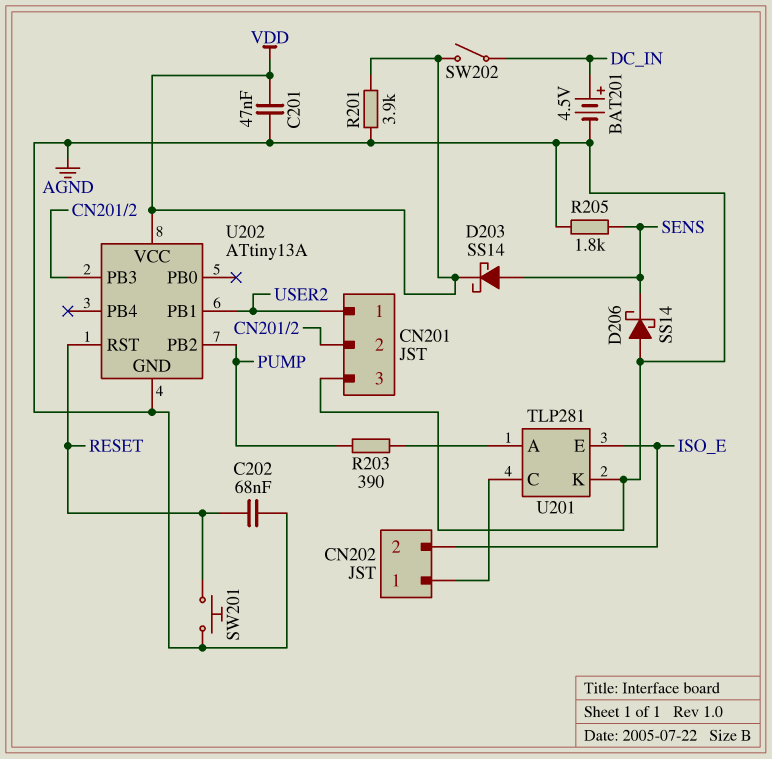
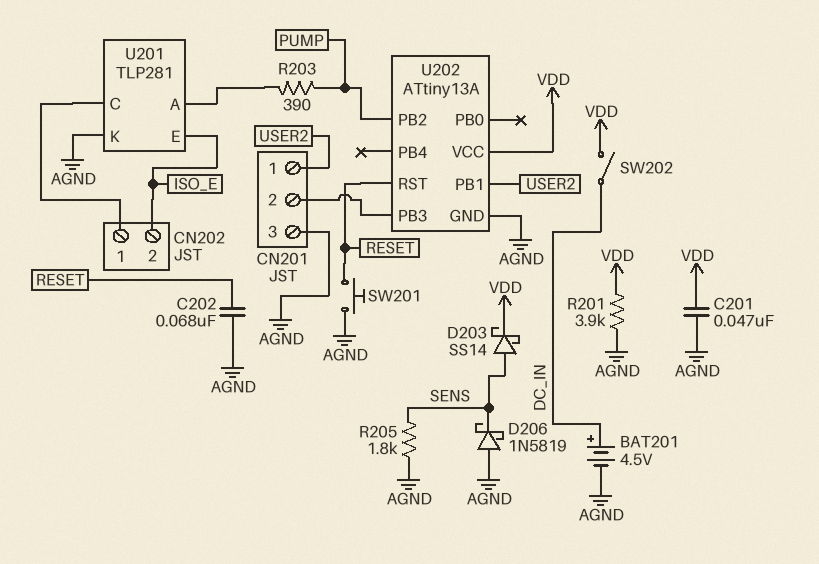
D206: schottky SS14 (A AGND, K SENS) -> schottky 1N5819 (A AGND, K SENS)

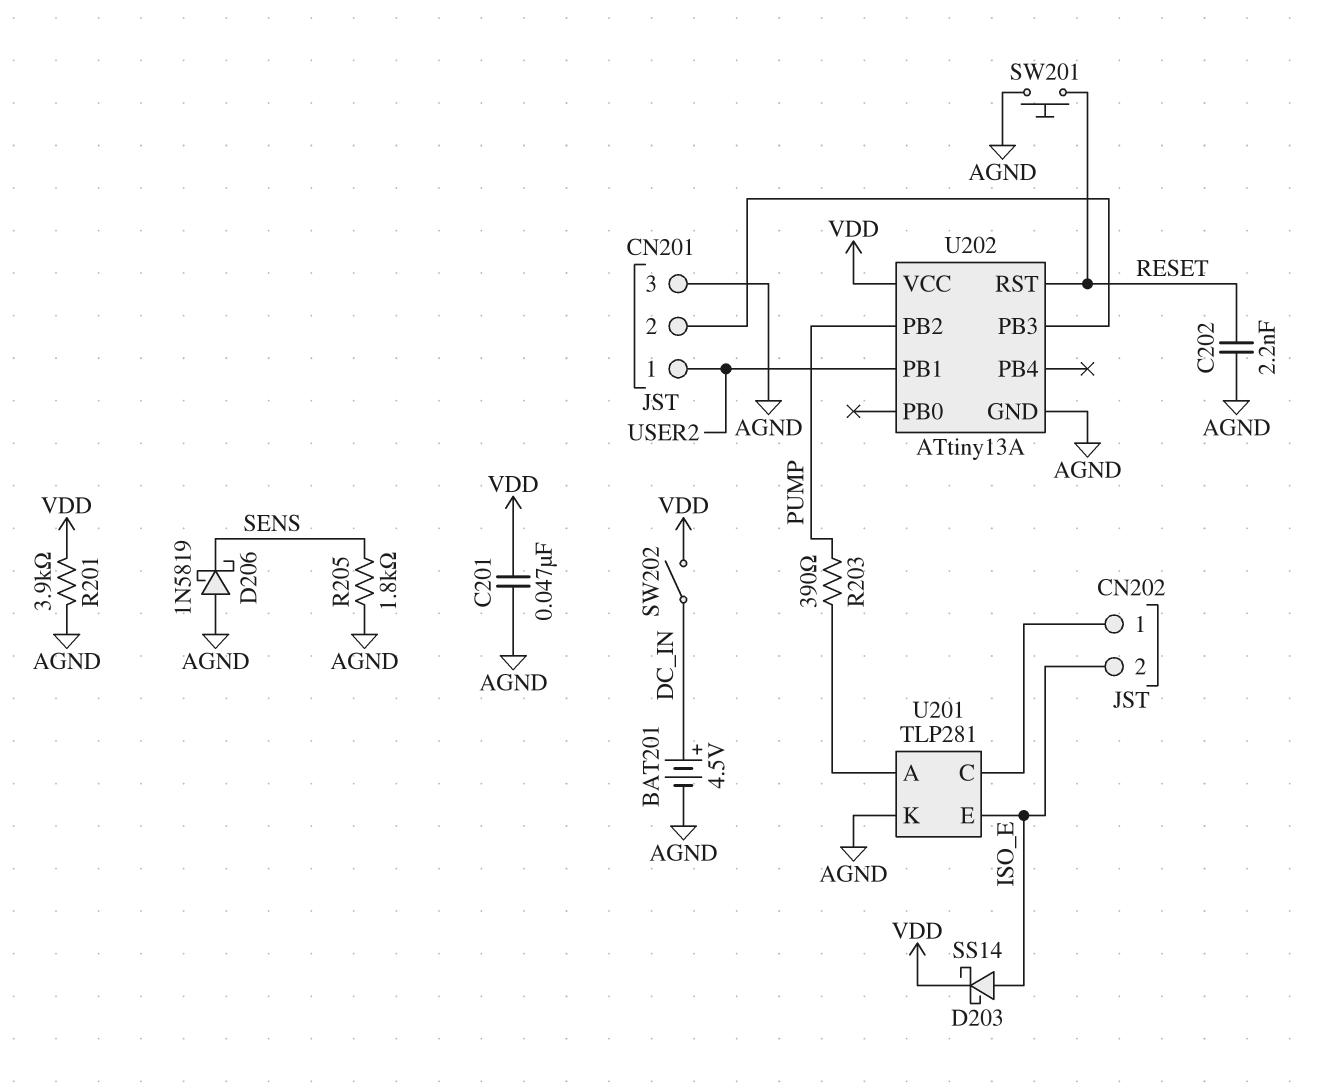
C202: 68nF (AGND, RESET) -> 2.2nF (AGND, RESET)
D203: schottky SS14 (A SENS, K VDD) -> schottky SS14 (A ISO_E, K VDD)

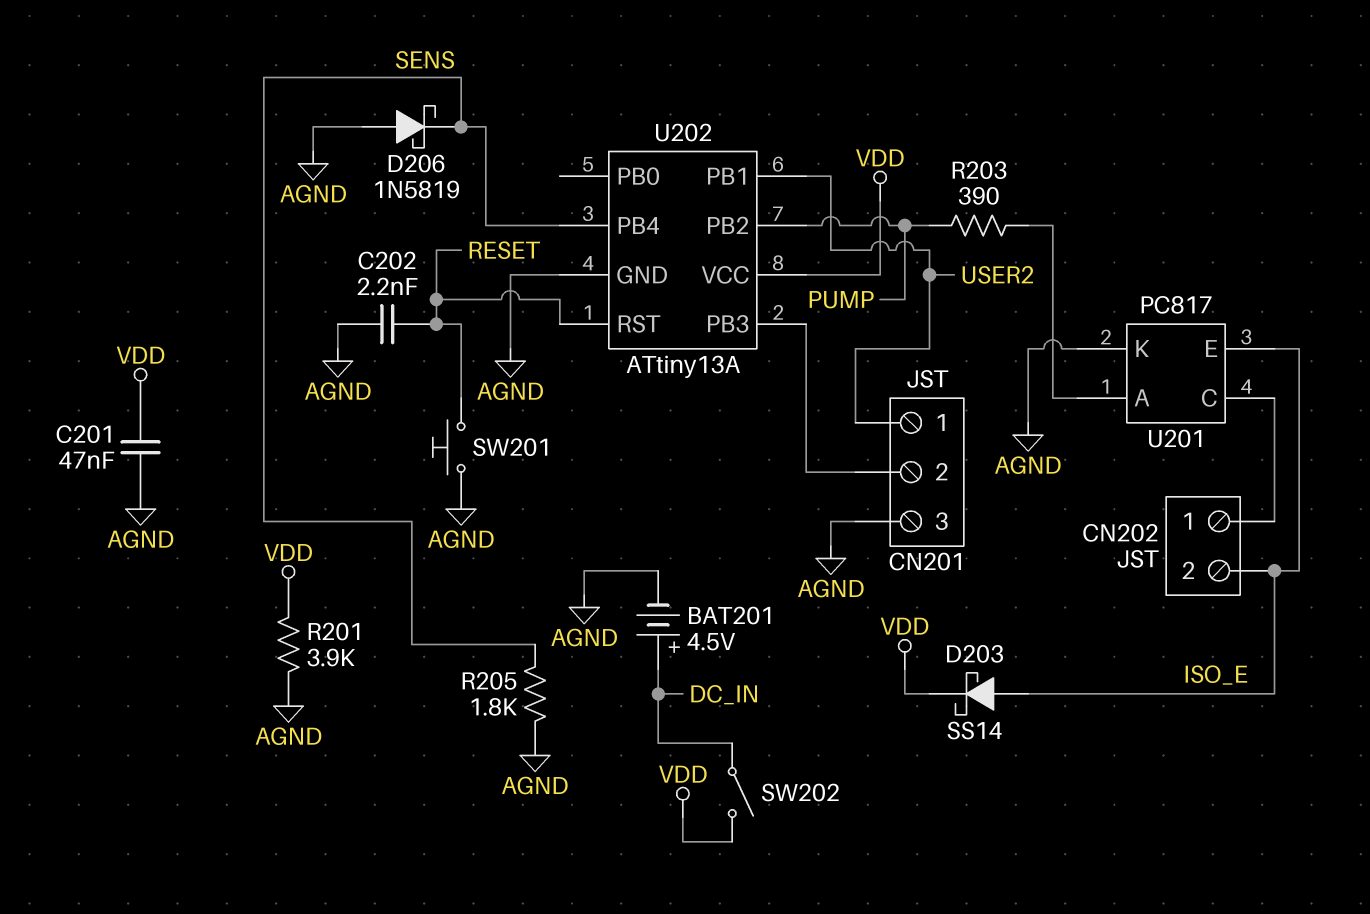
U201: TLP281 -> PC817
U202 pin PB4: none -> SENS

